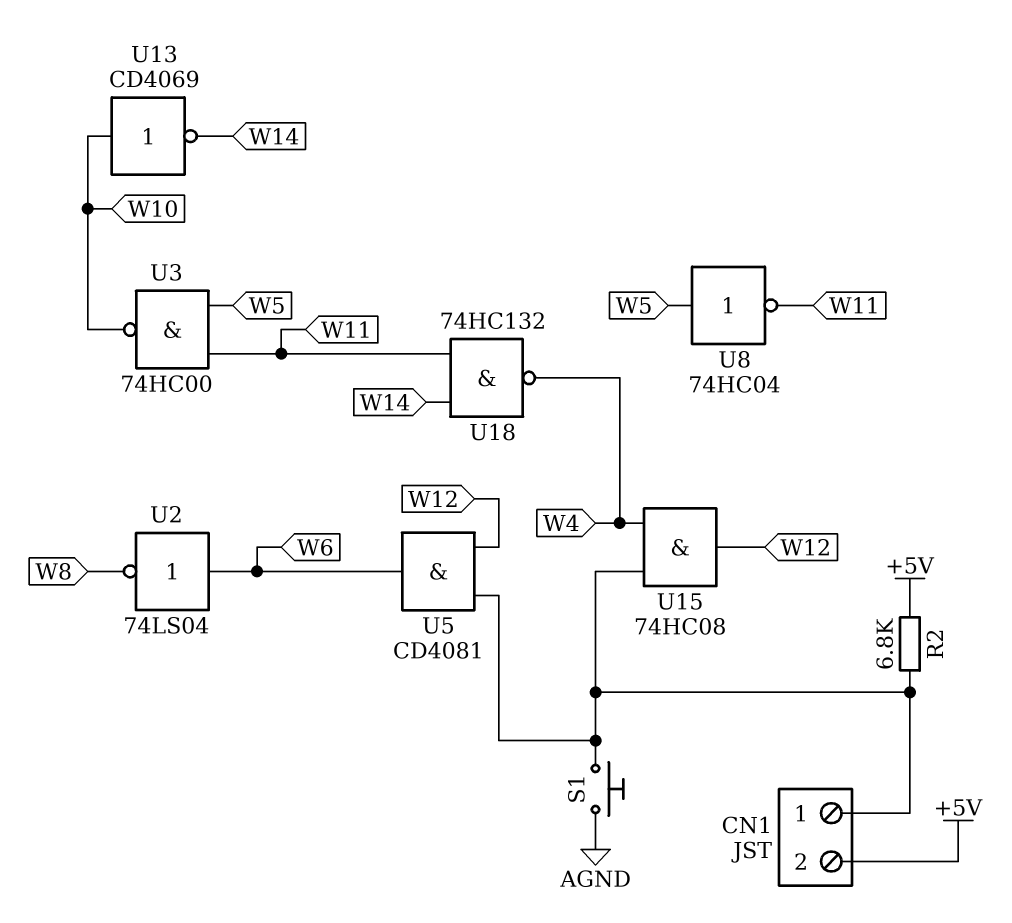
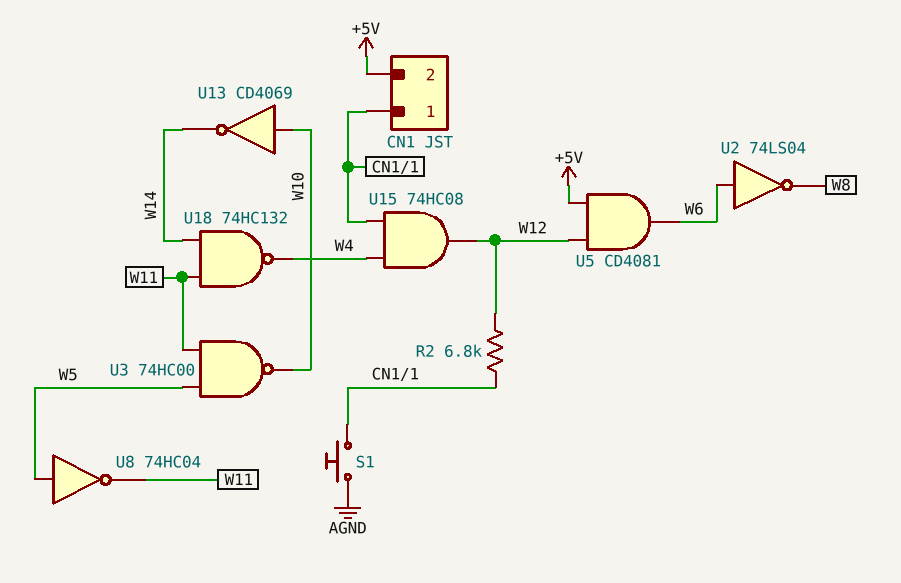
R2: 6.8k (+5V, CN1/1) -> 6.8k (CN1/1, W12)
U5: AND CD4081 (in CN1/1, in W12, out W6) -> AND CD4081 (in +5V, in W12, out W6)

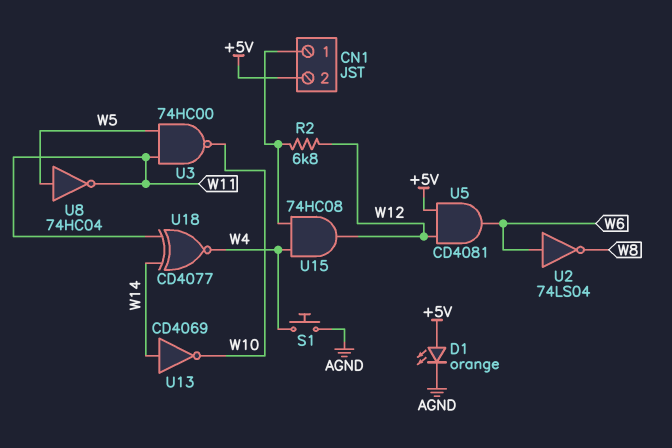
D1: none -> LED orange (A +5V, K AGND)
S1: button (AGND, CN1/1) -> button (AGND, W4)
U13: NOT CD4069 (in W10, out W14) -> NOT CD4069 (in W14, out W10)
U18: NAND 74HC132 (in W11, in W14, out W4) -> XNOR CD4077 (in W11, in W14, out W4)

